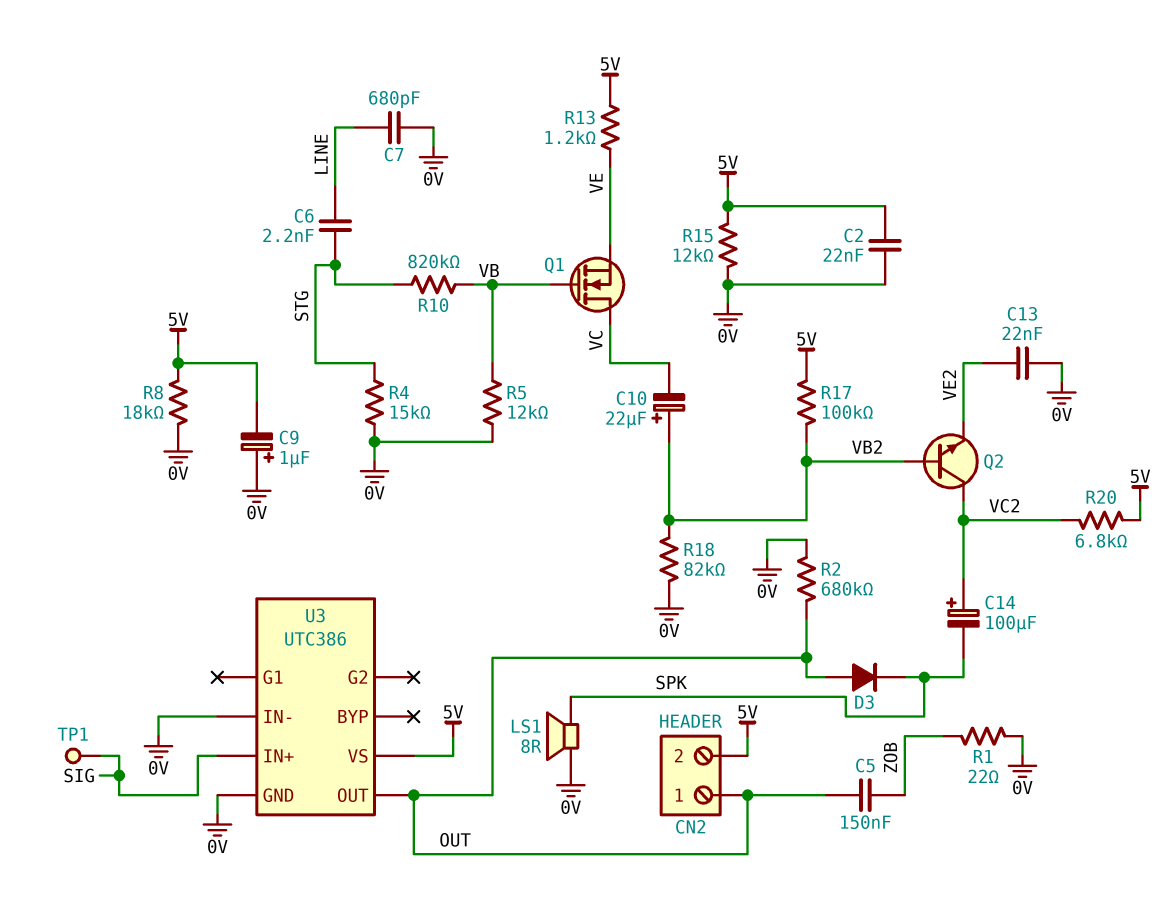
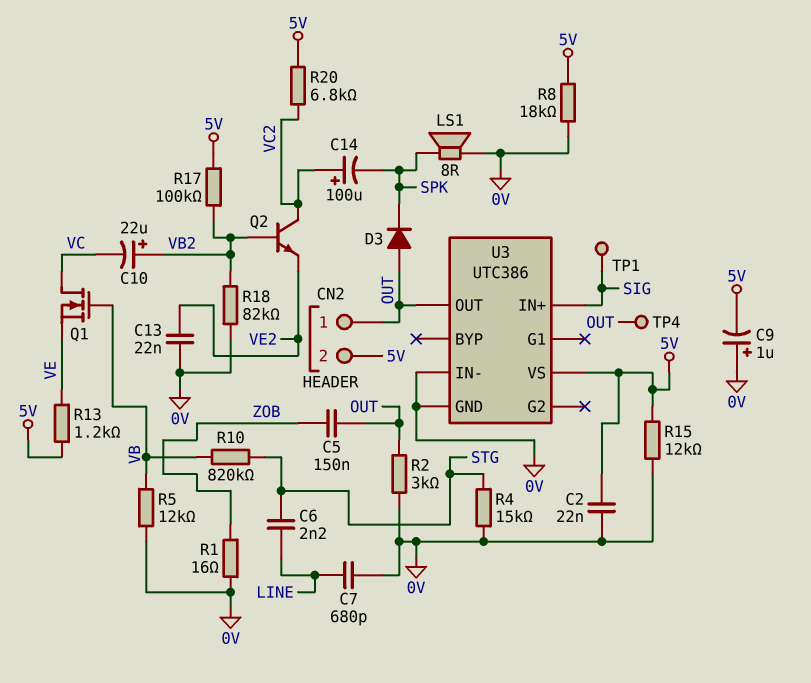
R1: 22 (0V, ZOB) -> 16 (0V, ZOB)
R2: 680k (0V, OUT) -> 3k (0V, OUT)
TP4: none -> test point (OUT)

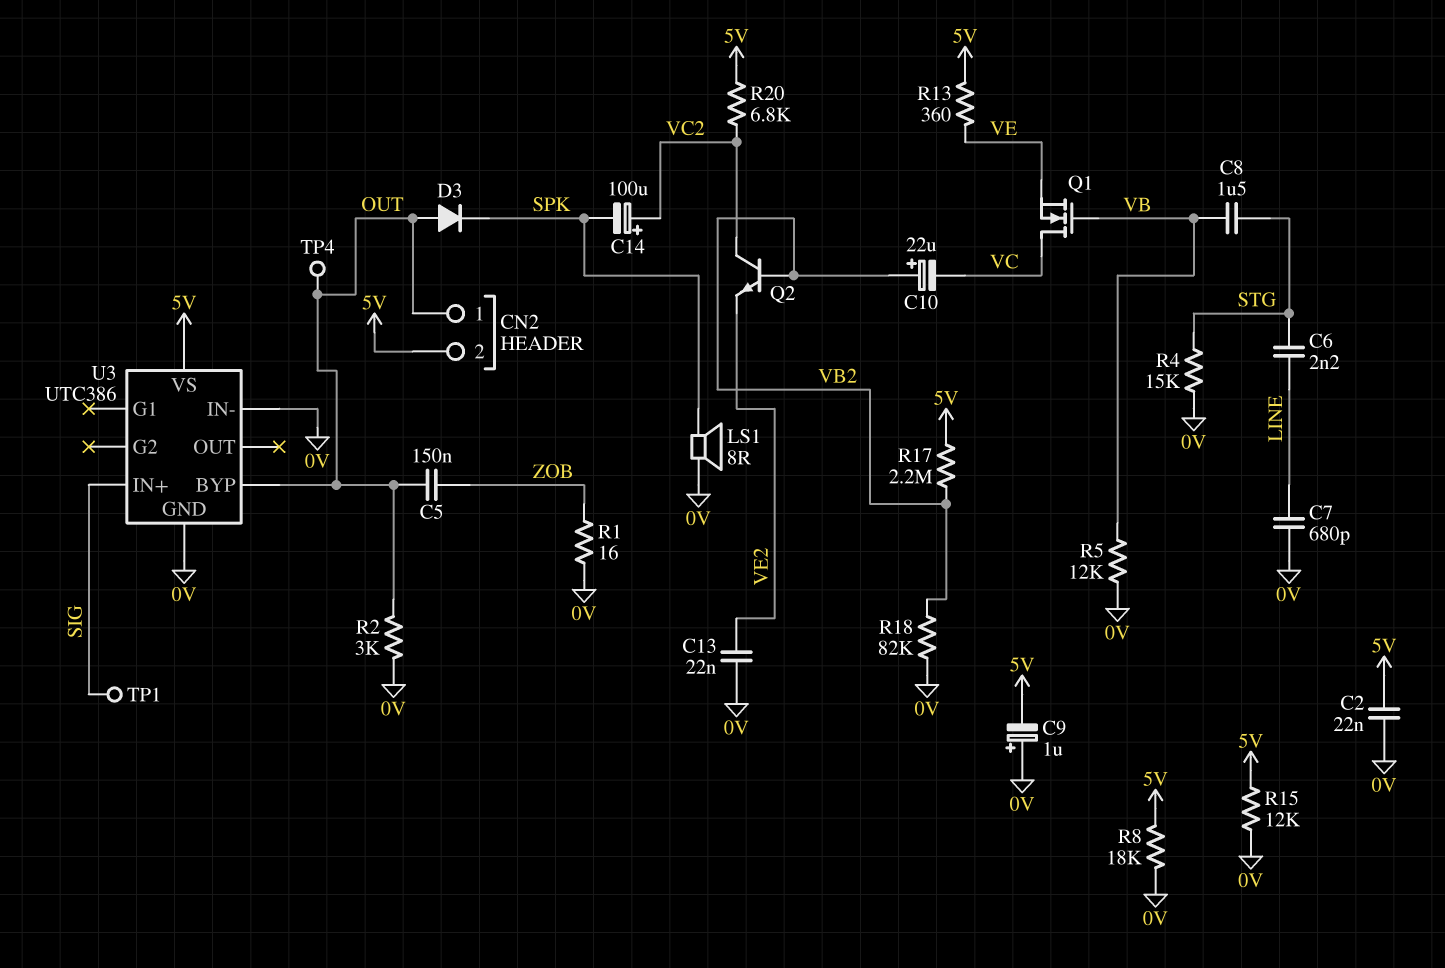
C8: none -> 1.5uF (STG, VB)
R10: 820k (STG, VB) -> none
R13: 1.2k (5V, VE) -> 360 (5V, VE)
R17: 100k (5V, VB2) -> 2.2M (5V, VB2)
U3 pin BYP: none -> OUT
U3 pin OUT: OUT -> none

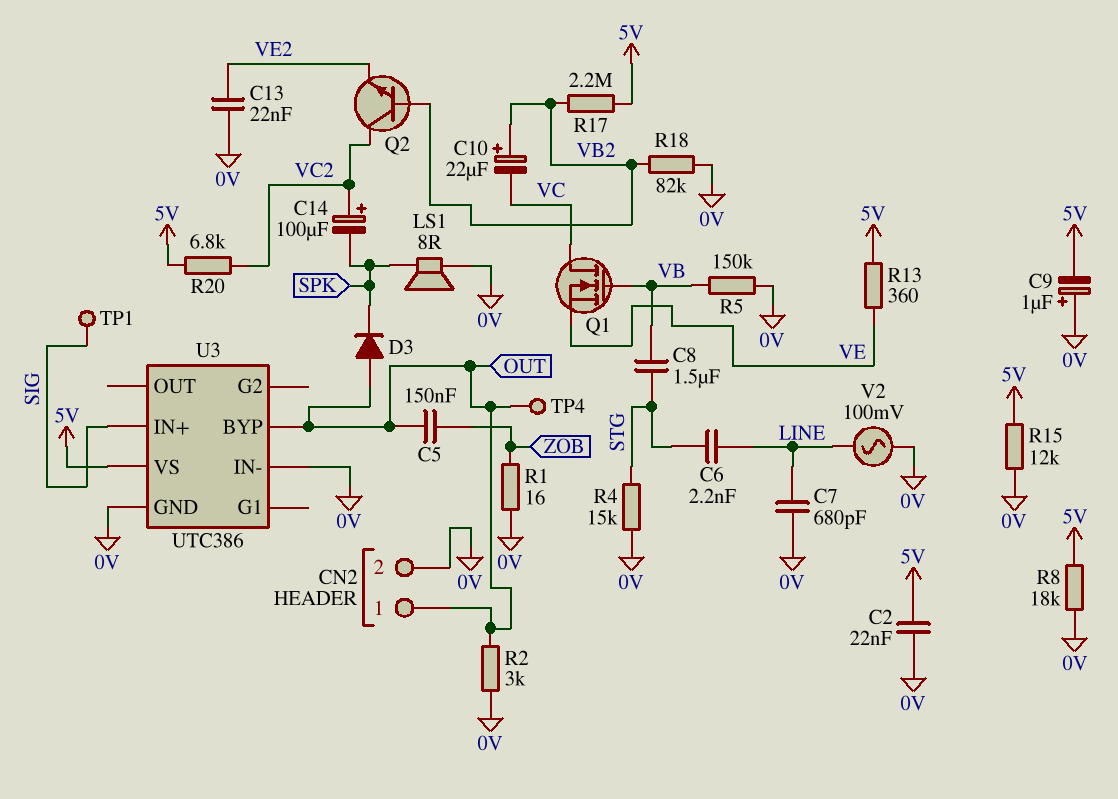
CN2 pin 2: 5V -> 0V
R5: 12k (0V, VB) -> 150k (0V, VB)
V2: none -> AC 100mV (0V, LINE)

